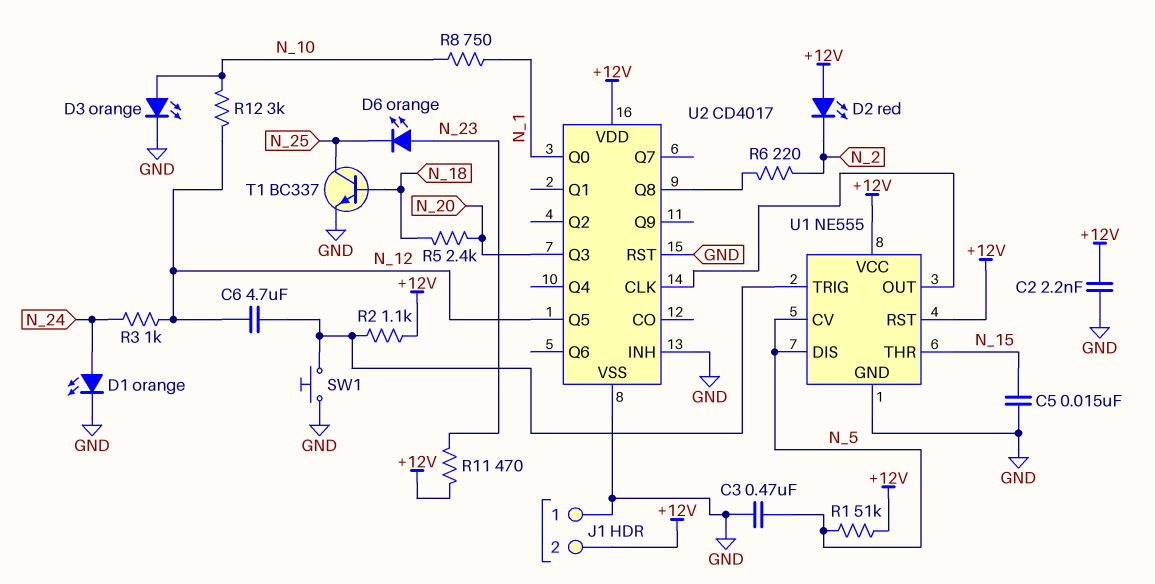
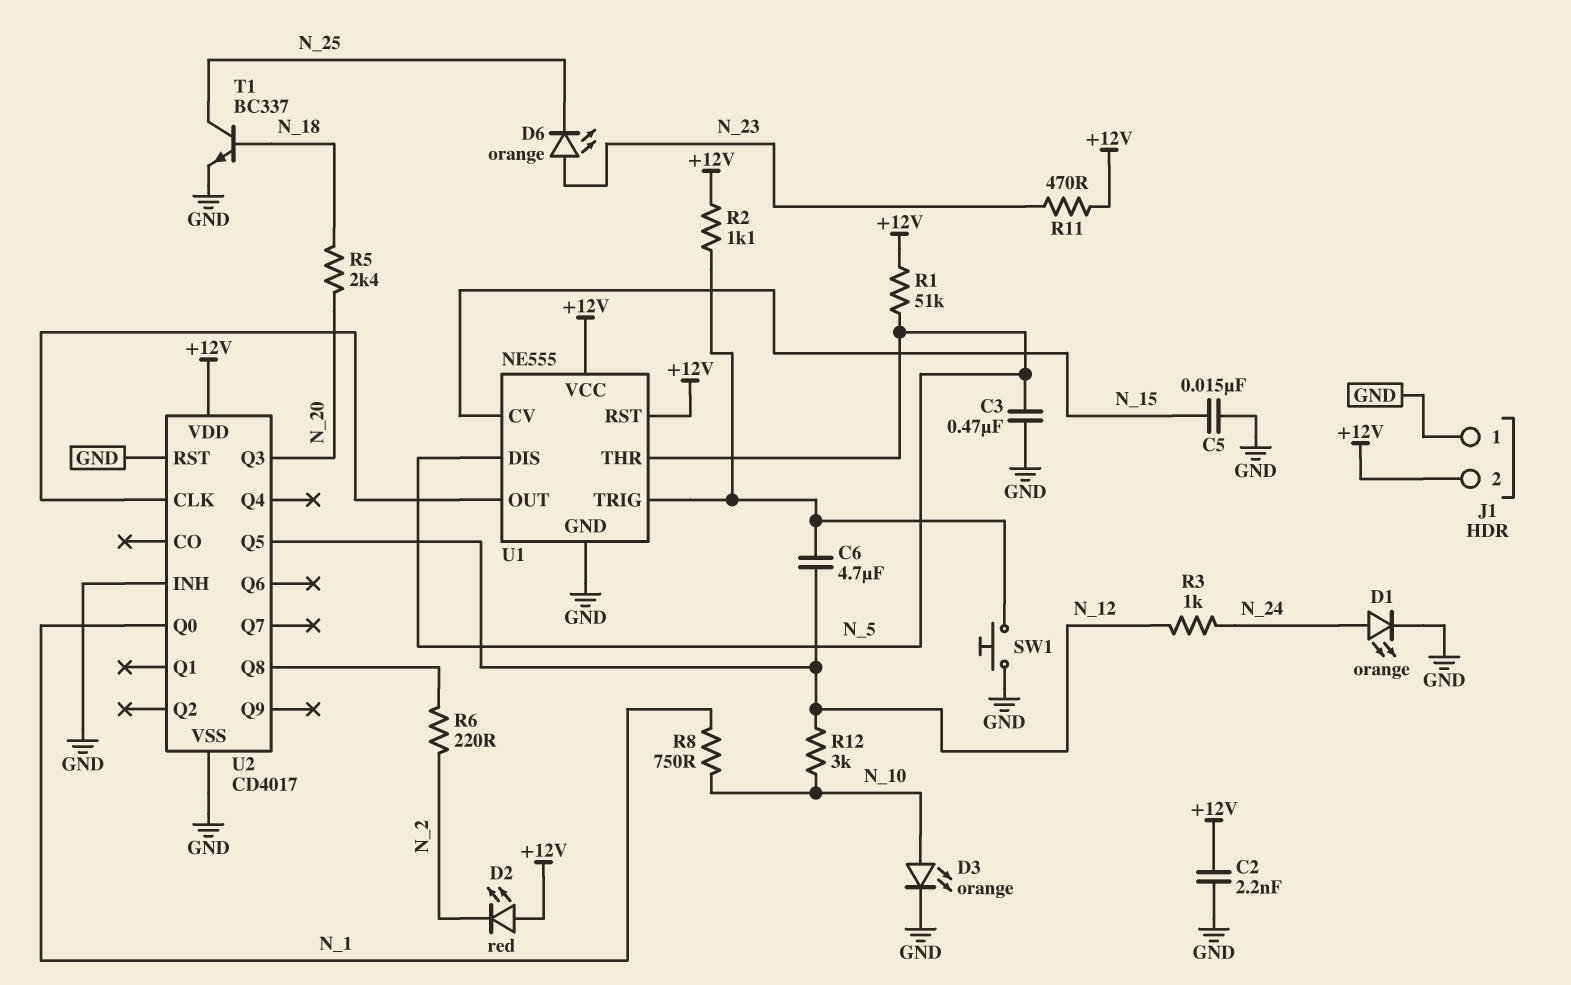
U1 pin CV: N_5 -> N_15
U1 pin THR: N_15 -> N_5

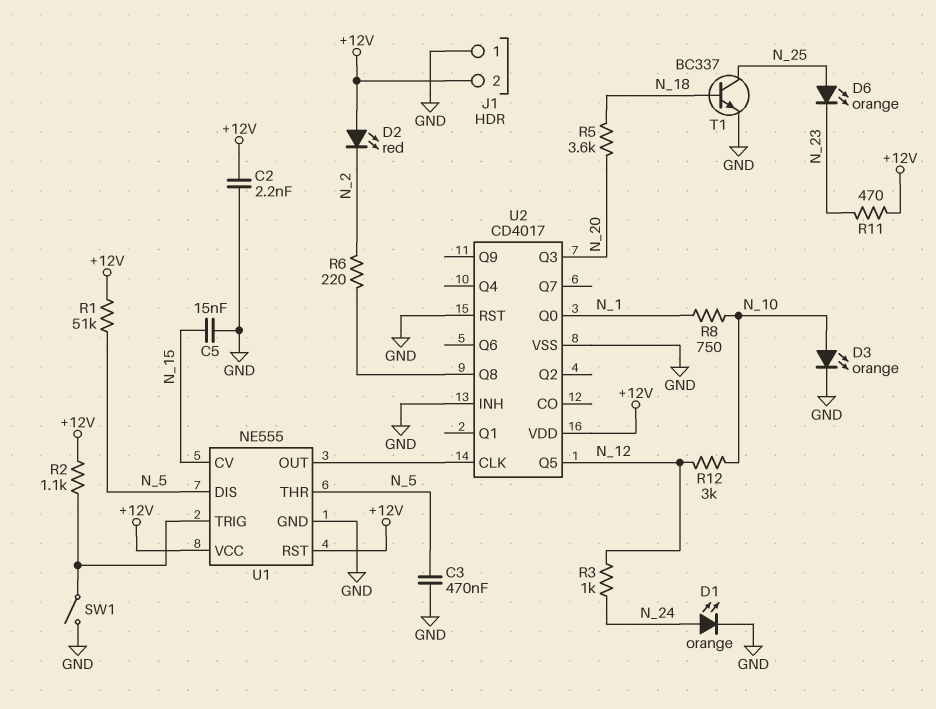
C6: 4.7uF (N_12, U1/TRIG) -> none
D6: LED orange (A N_23, K N_25) -> LED orange (A N_25, K N_23)
R5: 2.4k (N_18, N_20) -> 3.6k (N_18, N_20)
SW1: button (GND, U1/TRIG) -> switch (GND, U1/TRIG)

